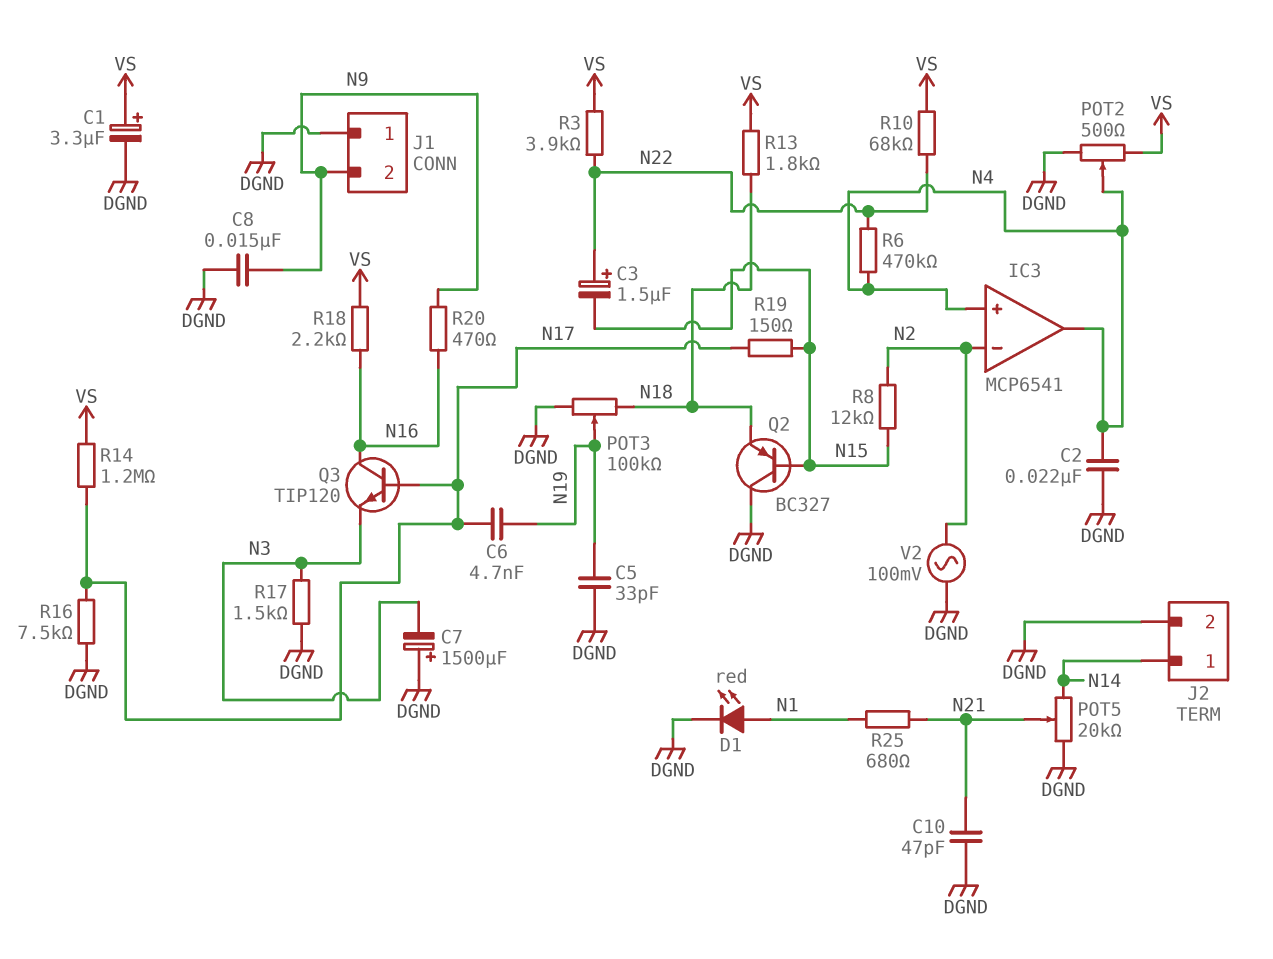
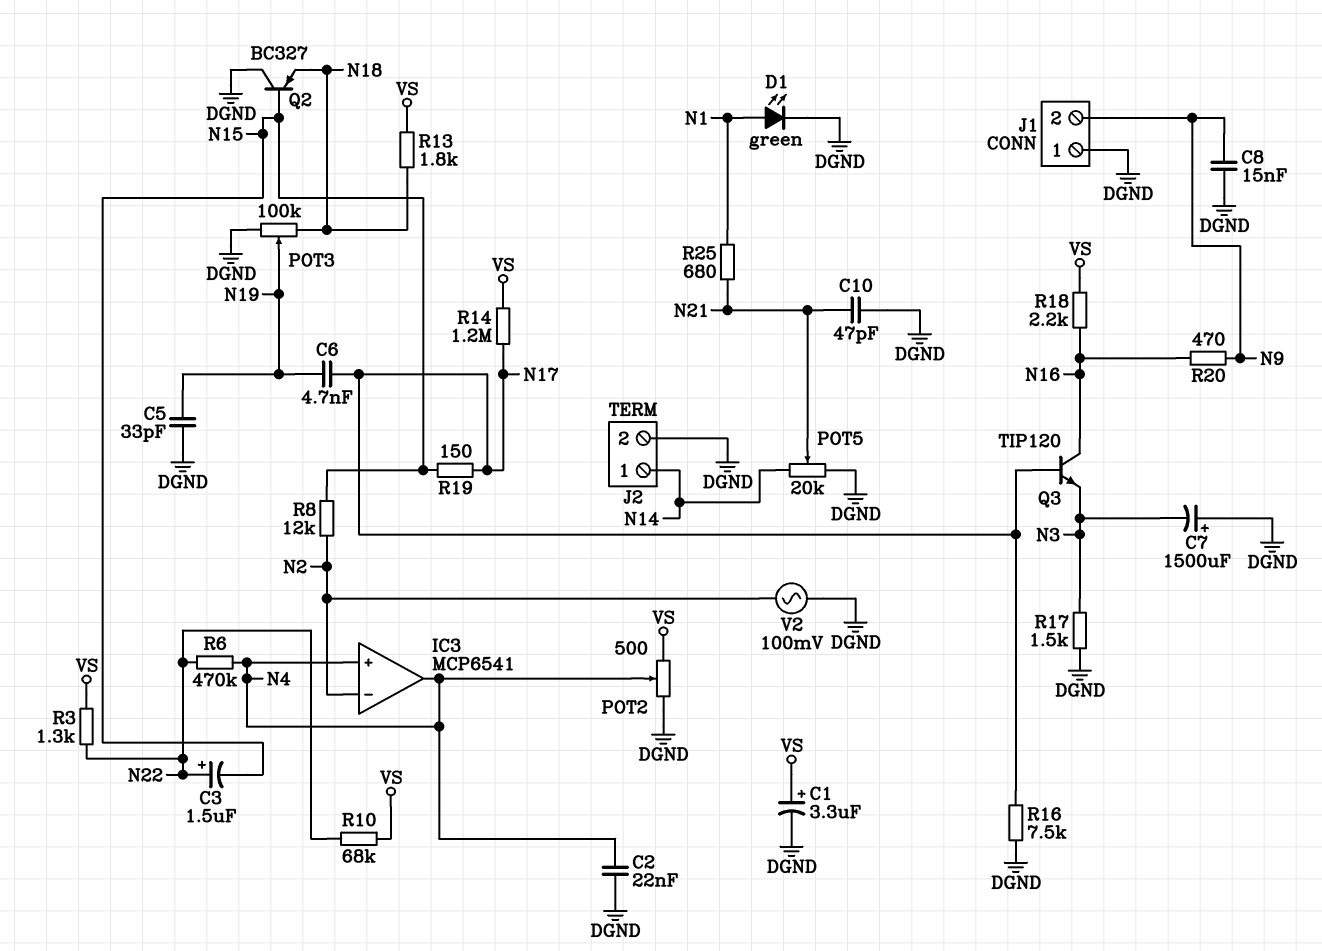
D1: LED red (A N1, K DGND) -> LED green (A N1, K DGND)
R3: 3.9k (N22, VS) -> 1.3k (N22, VS)

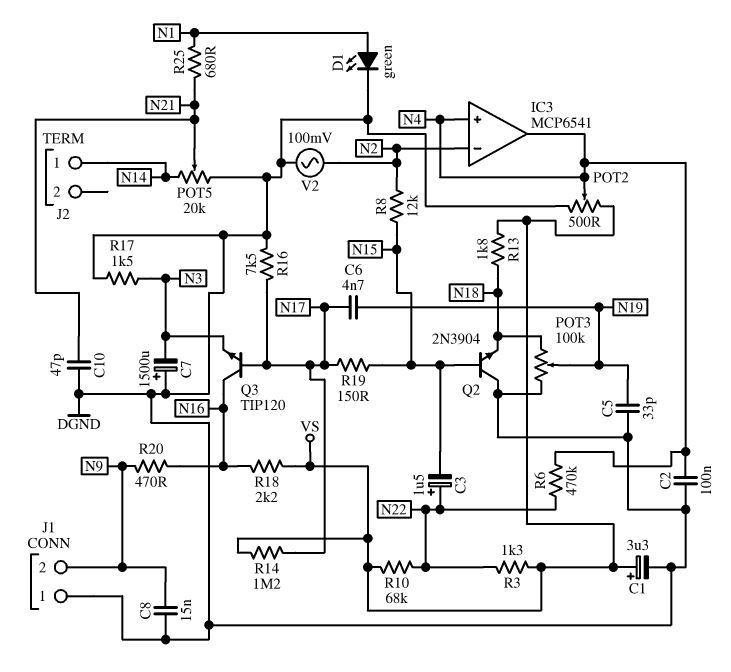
C2: 22nF (DGND, N4) -> 100nF (DGND, N4)
J2 pin 2: DGND -> none
Q2: PNP BC327 (B N15, C DGND, E N18) -> NPN 2N3904 (B N15, C DGND, E N18)

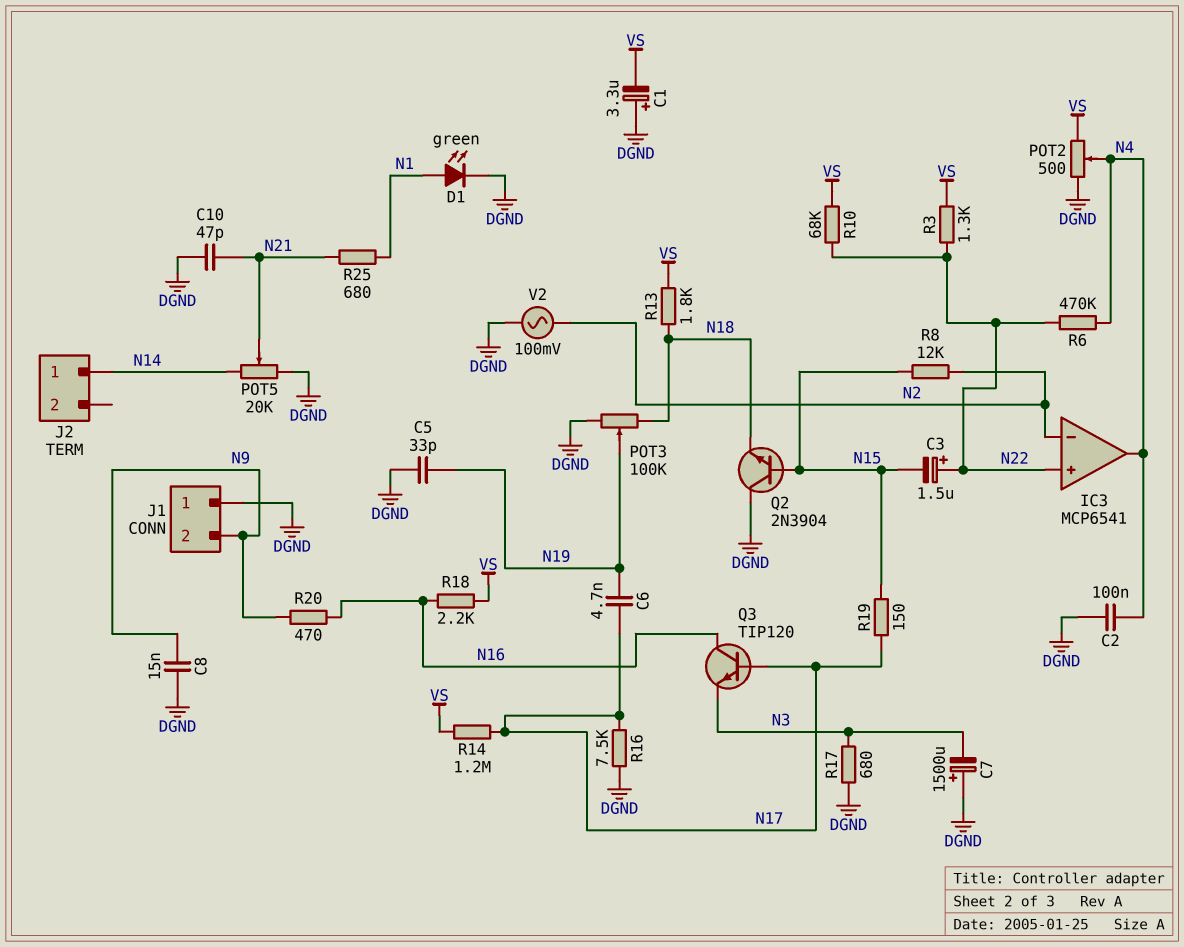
C1: 3.3uF (plus VS, minus DGND) -> 3.3uF (plus DGND, minus VS)
IC3 pin in+: N4 -> N22
R17: 1.5k (DGND, N3) -> 680 (DGND, N3)

